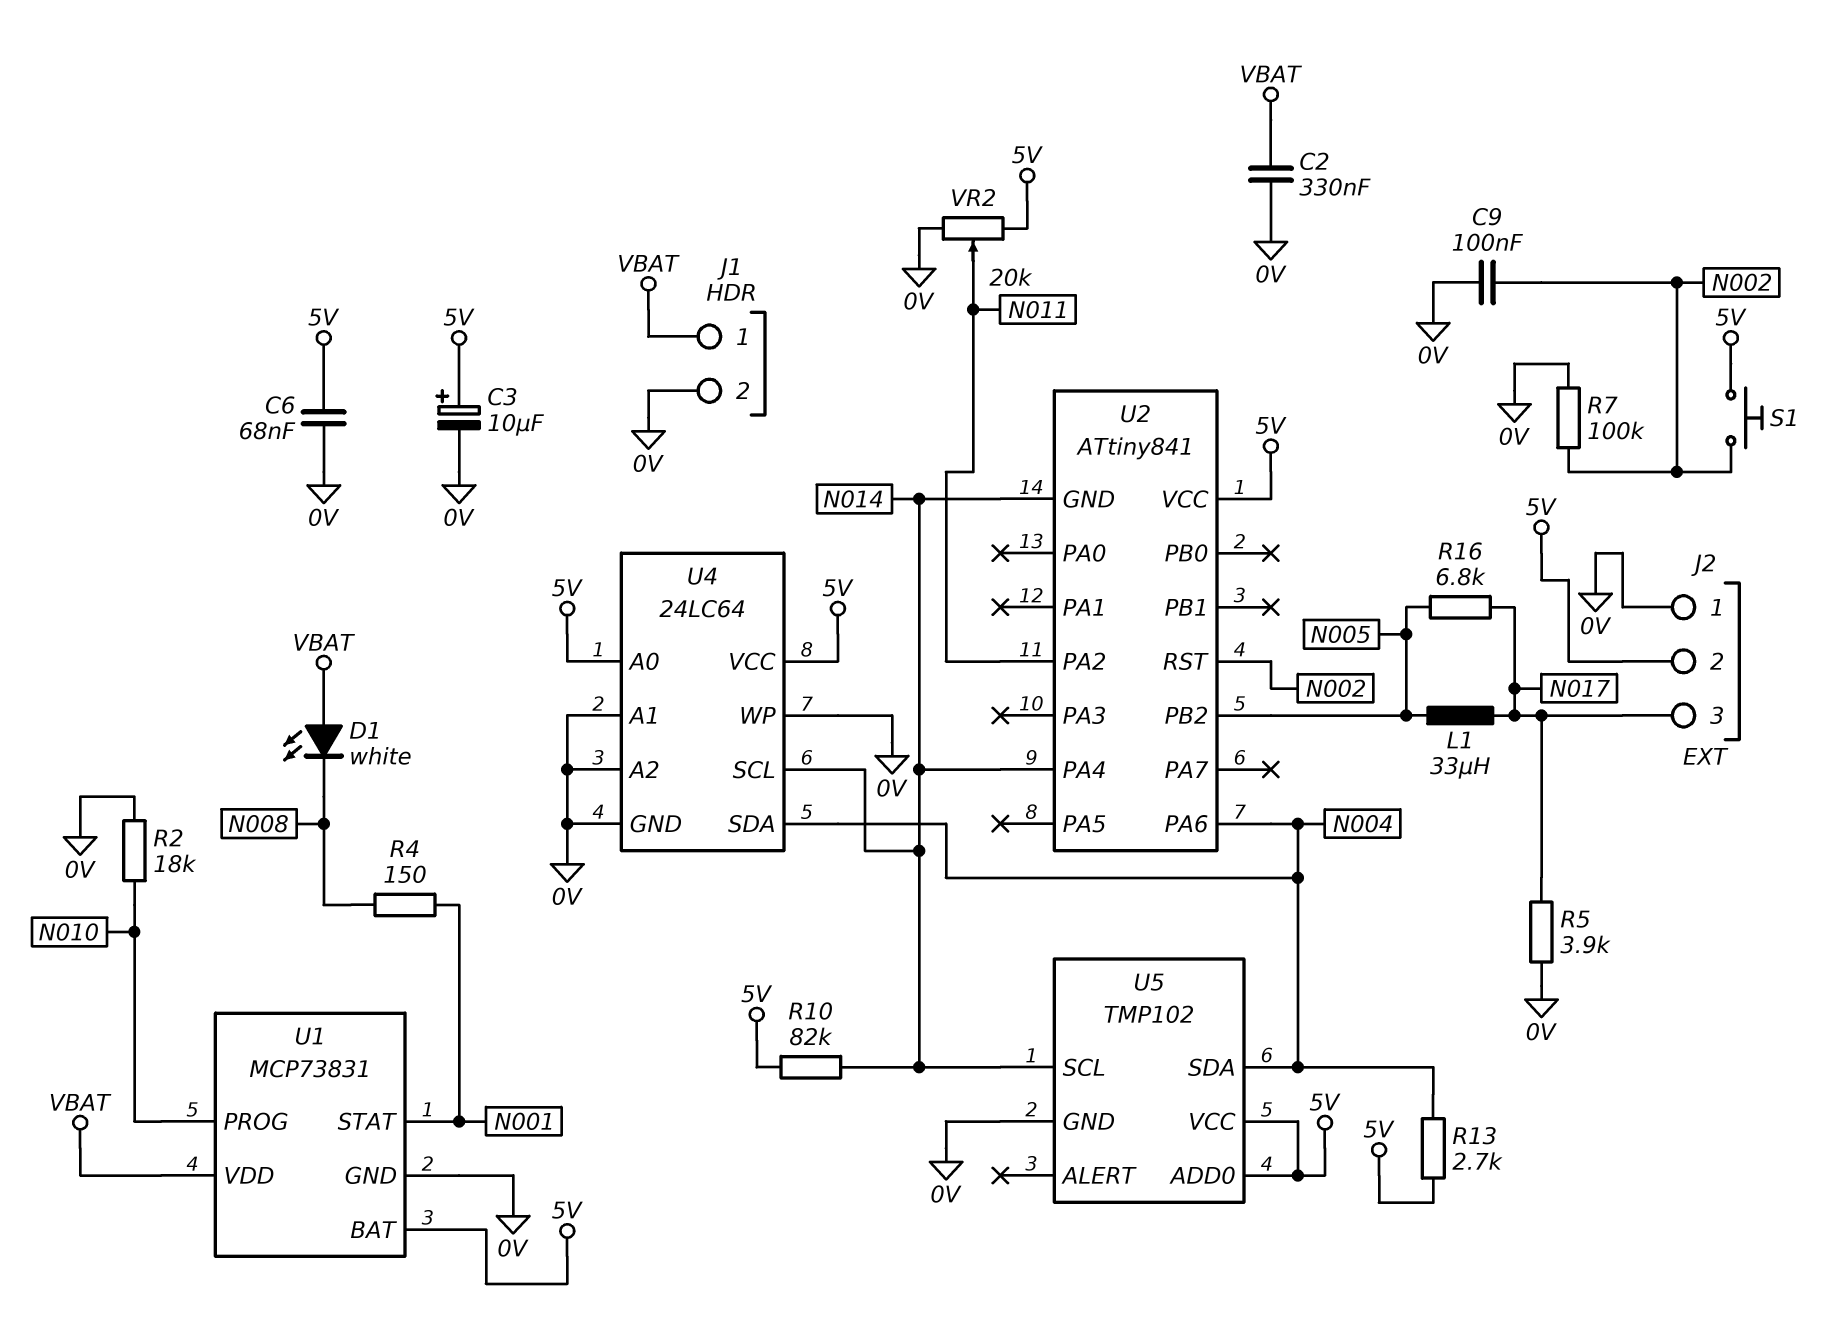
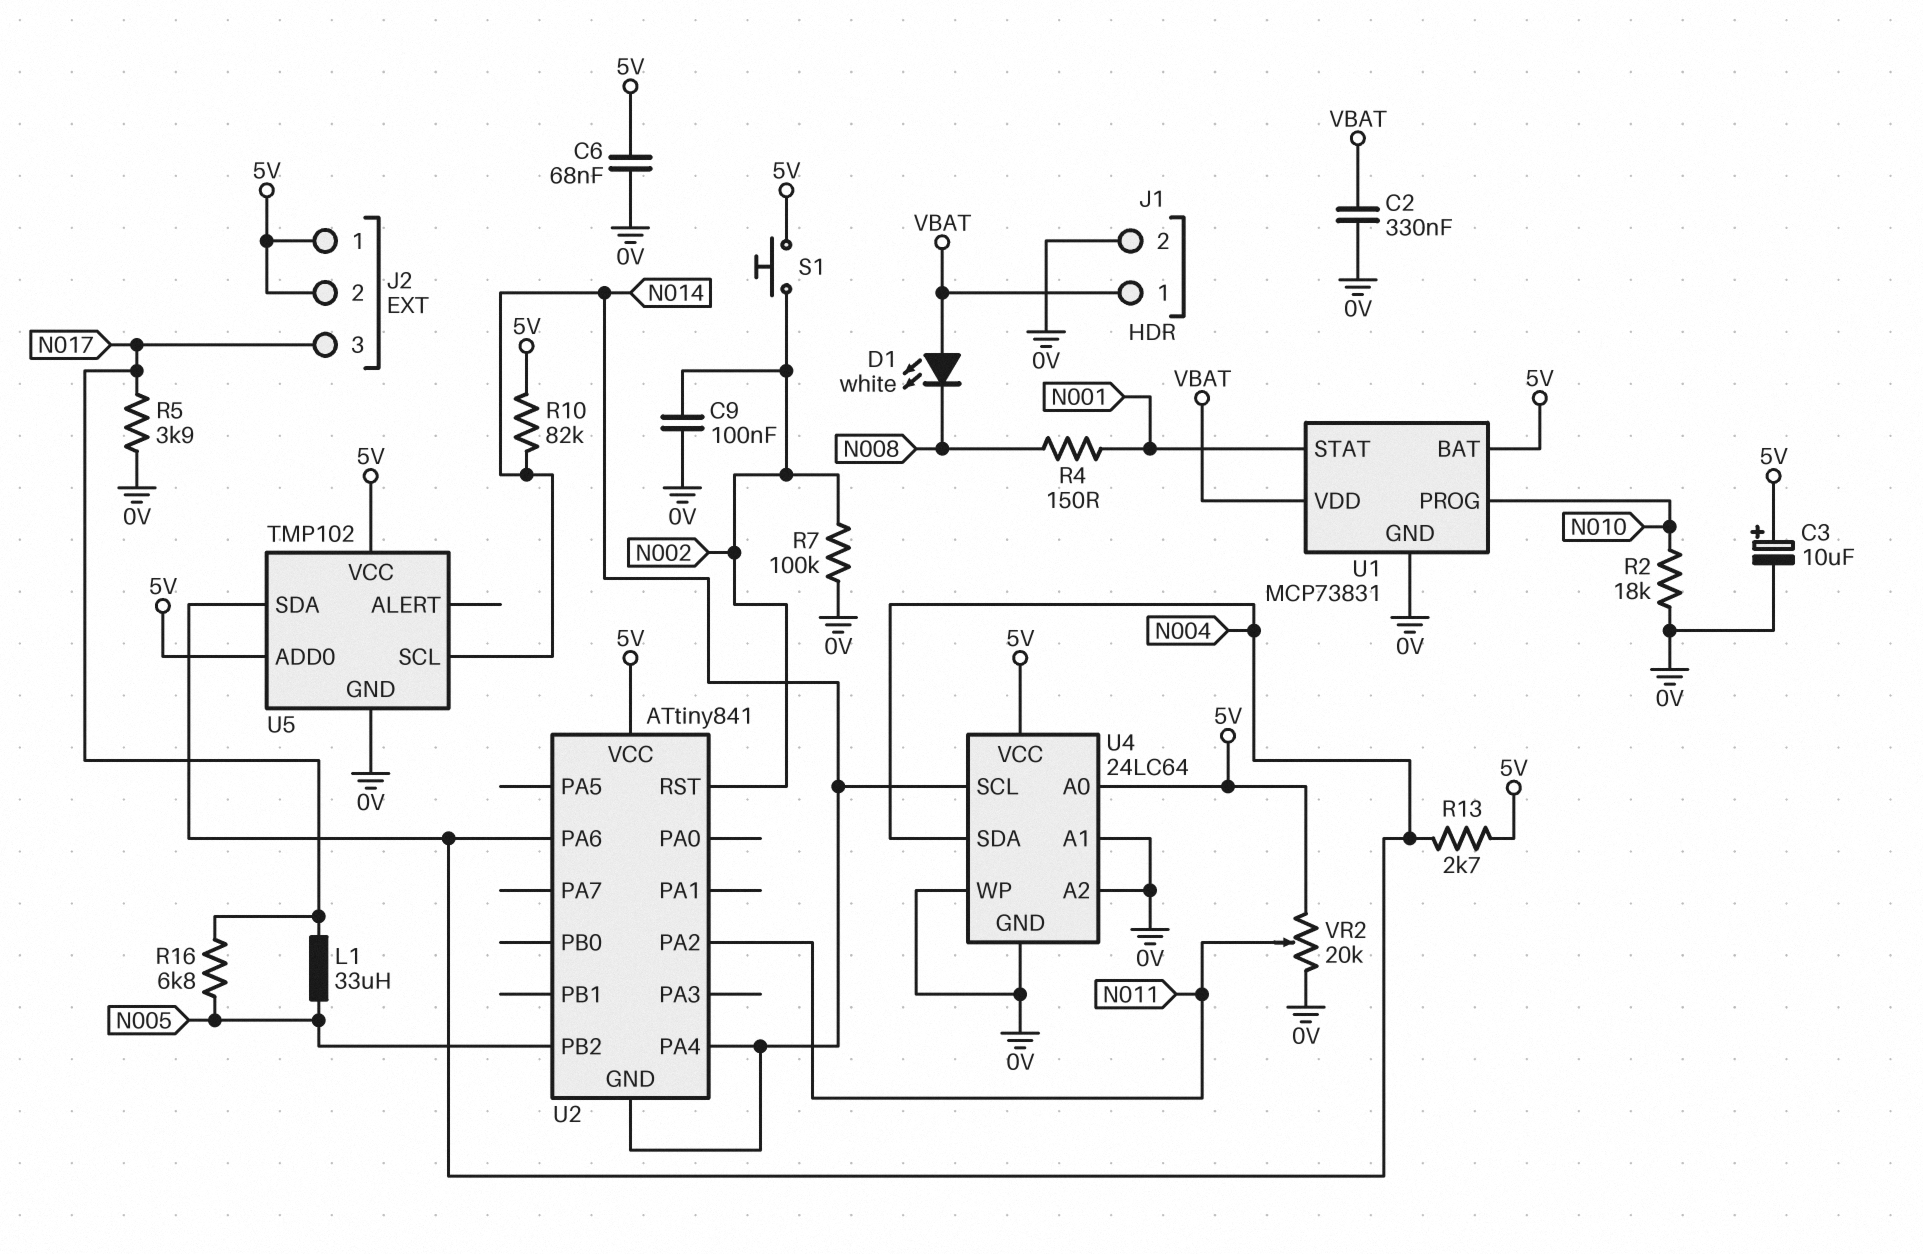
J2 pin 1: 0V -> 5V

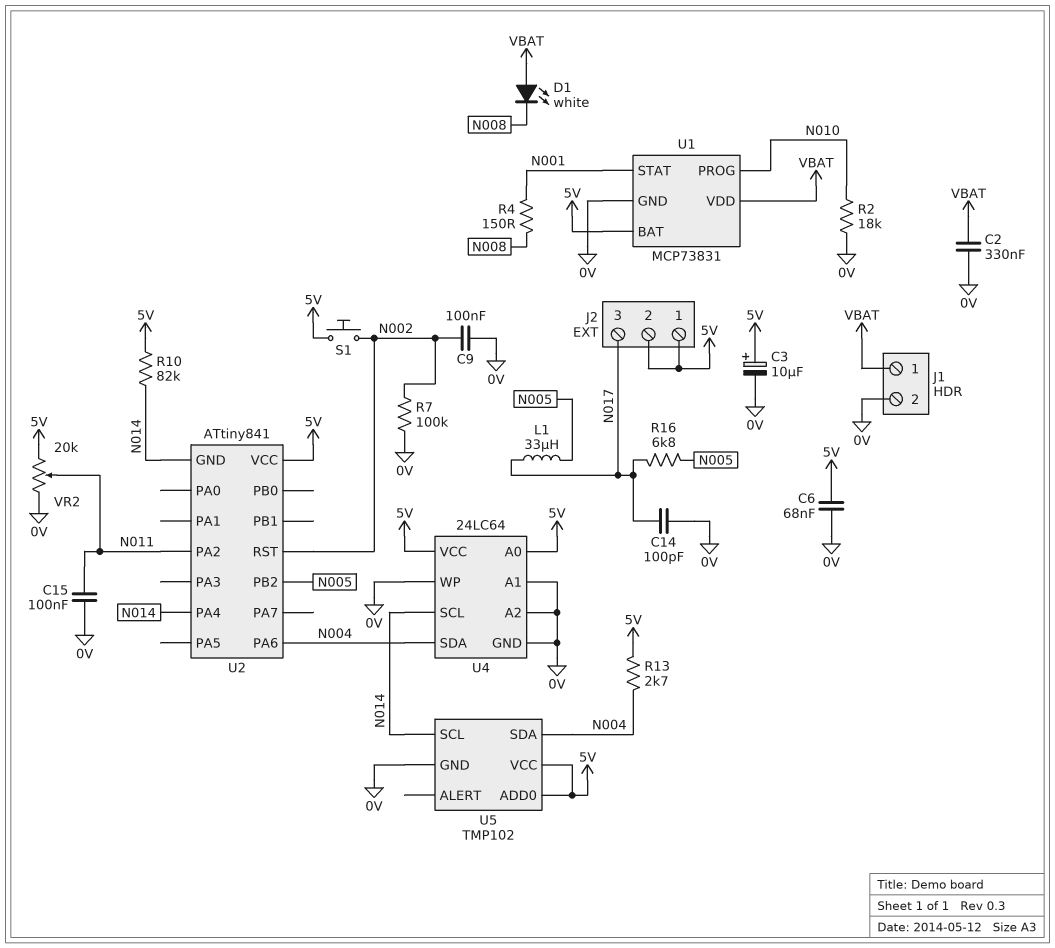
C14: none -> 100pF (0V, N017)
C15: none -> 100nF (0V, N011)
R5: 3.9k (0V, N017) -> none

